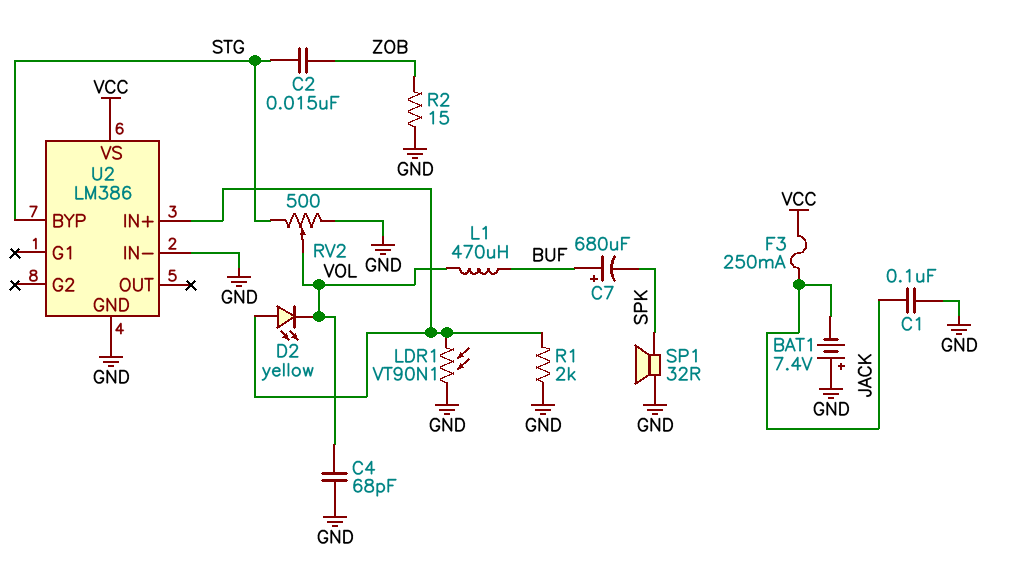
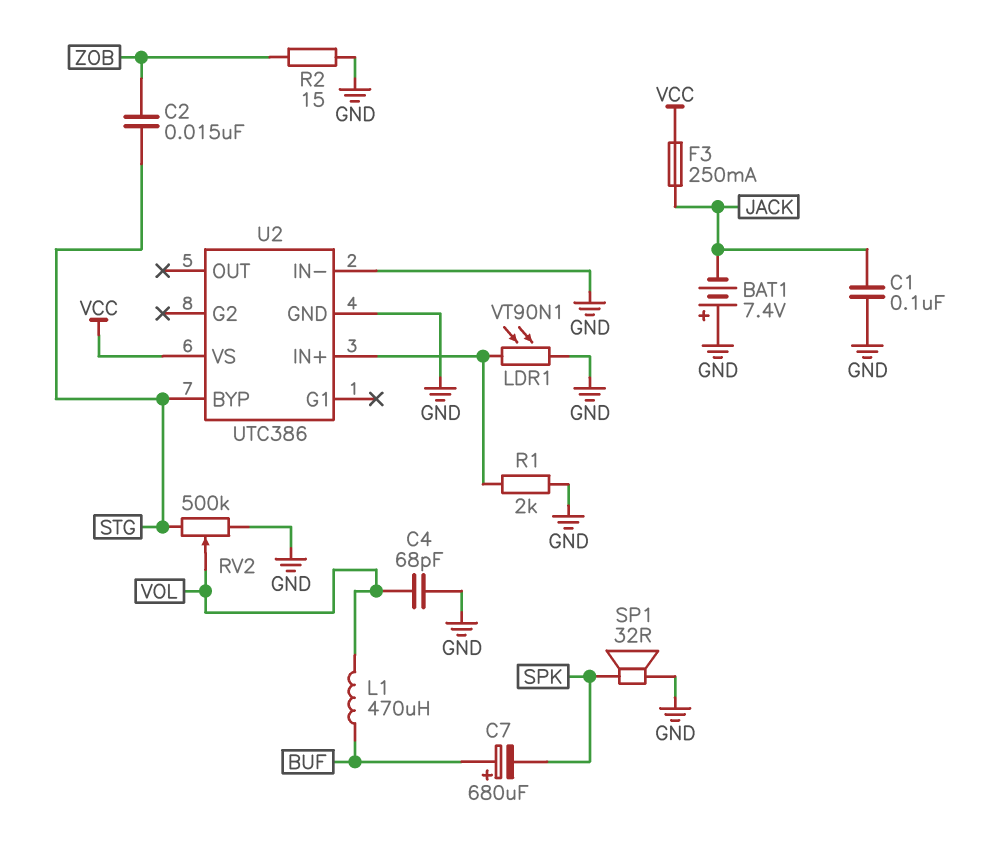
D2: LED yellow (A U2/IN+, K VOL) -> none
RV2: 500 (GND, STG, wiper VOL) -> 500k (GND, STG, wiper VOL)
U2: LM386 -> UTC386

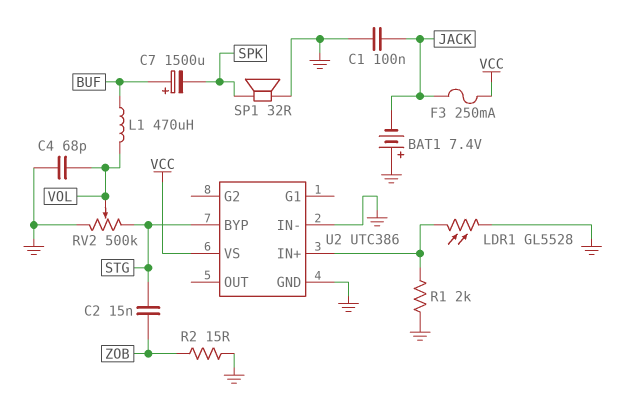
C7: 680uF (plus BUF, minus SPK) -> 1500uF (plus BUF, minus SPK)
LDR1: VT90N1 (GND, U2/IN+) -> GL5528 (GND, U2/IN+)

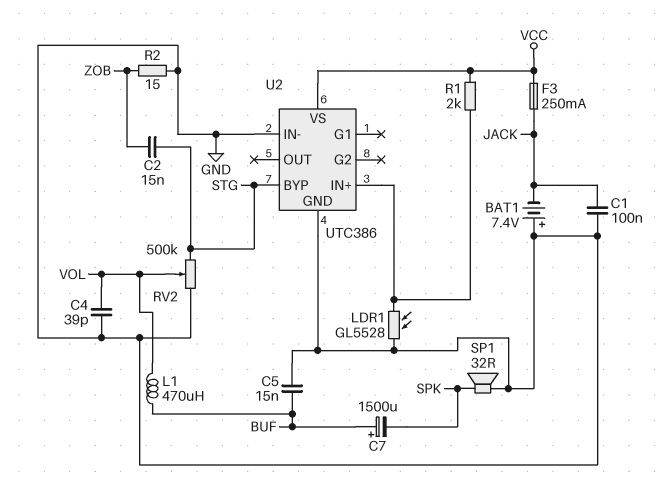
C4: 68pF (GND, VOL) -> 39pF (GND, VOL)
C5: none -> 15nF (BUF, GND)
R1: 2k (GND, U2/IN+) -> 2k (U2/IN+, VCC)

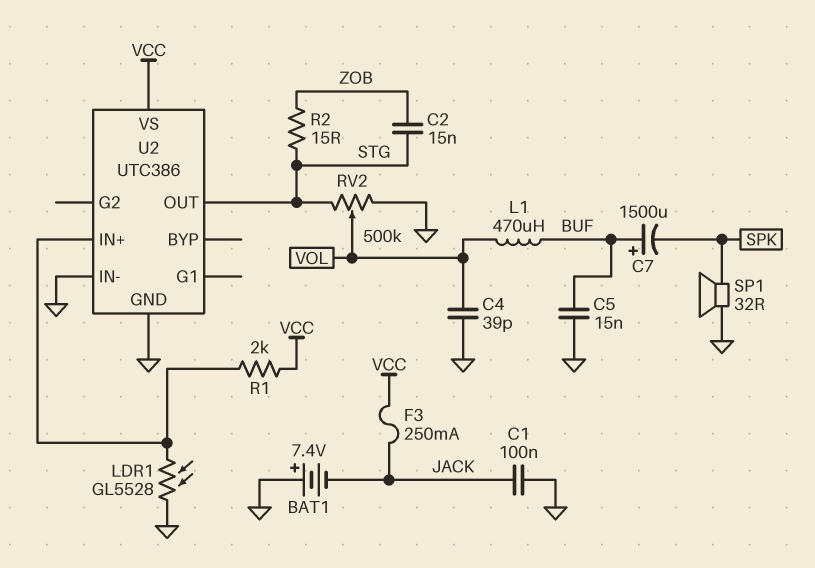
R2: 15 (GND, ZOB) -> 15 (STG, ZOB)
U2 pin BYP: STG -> none
U2 pin OUT: none -> STG

